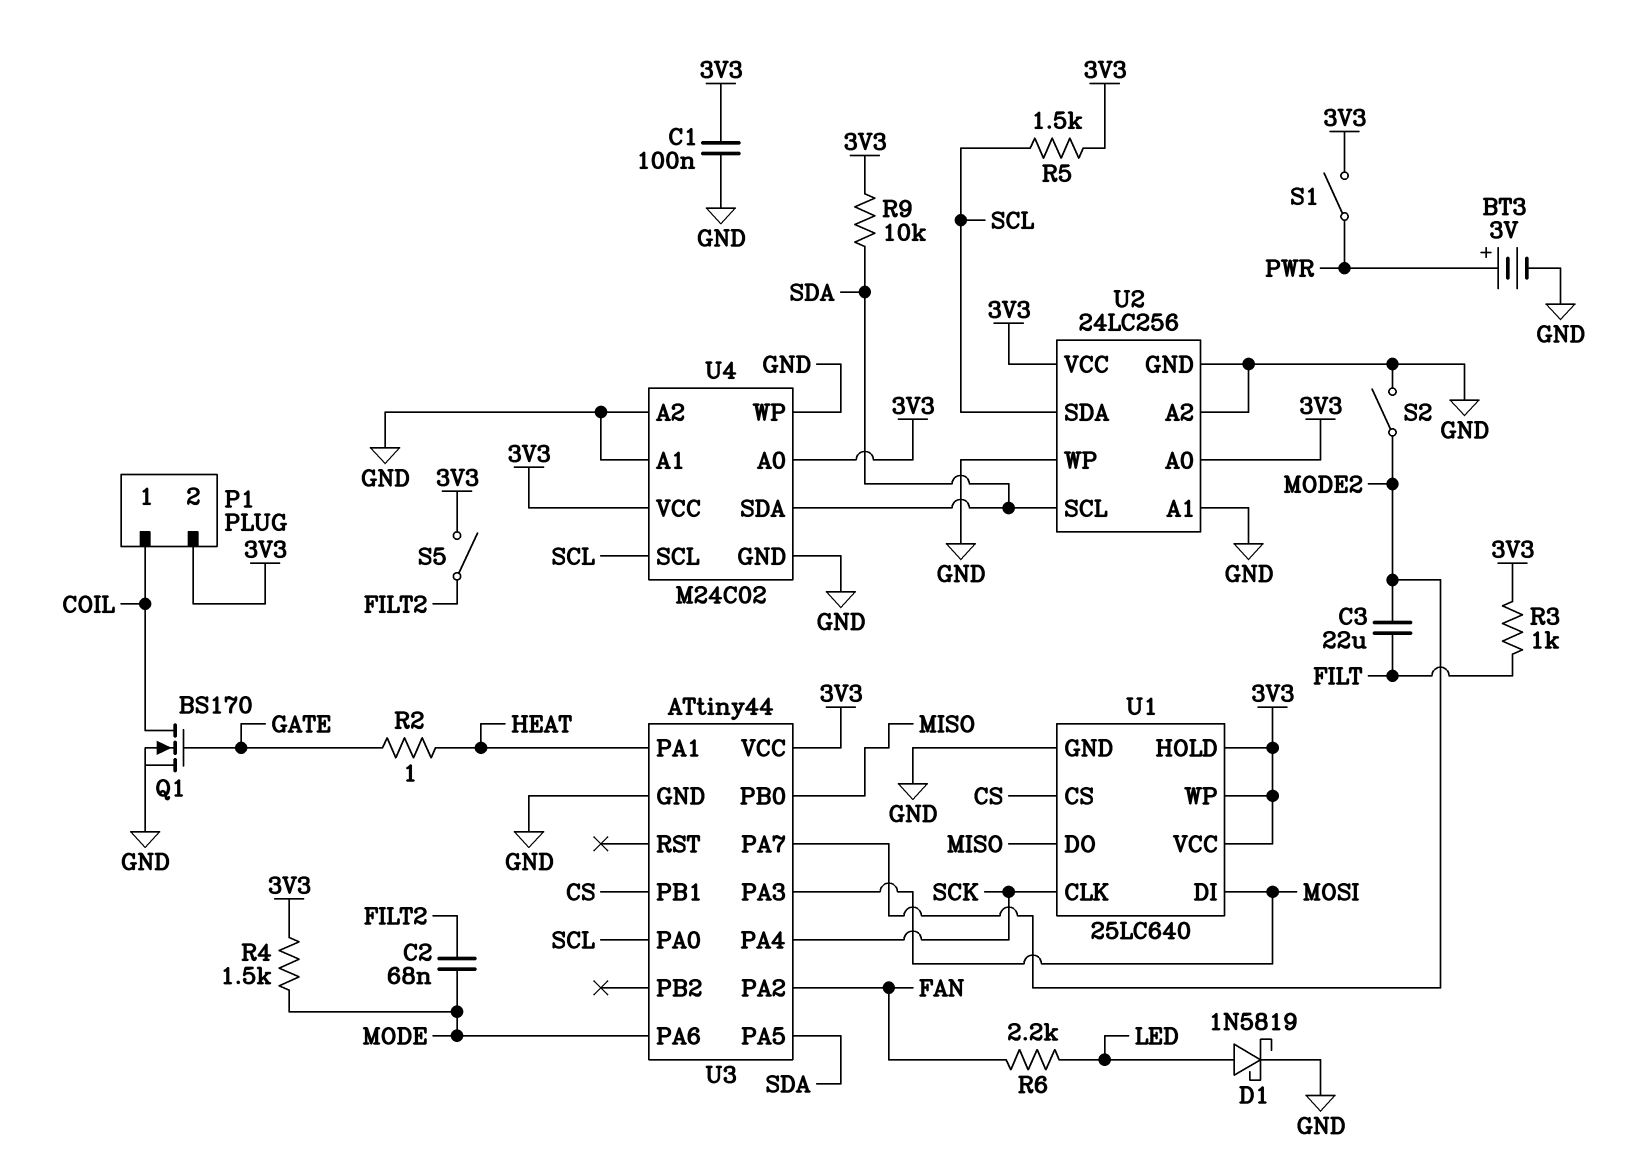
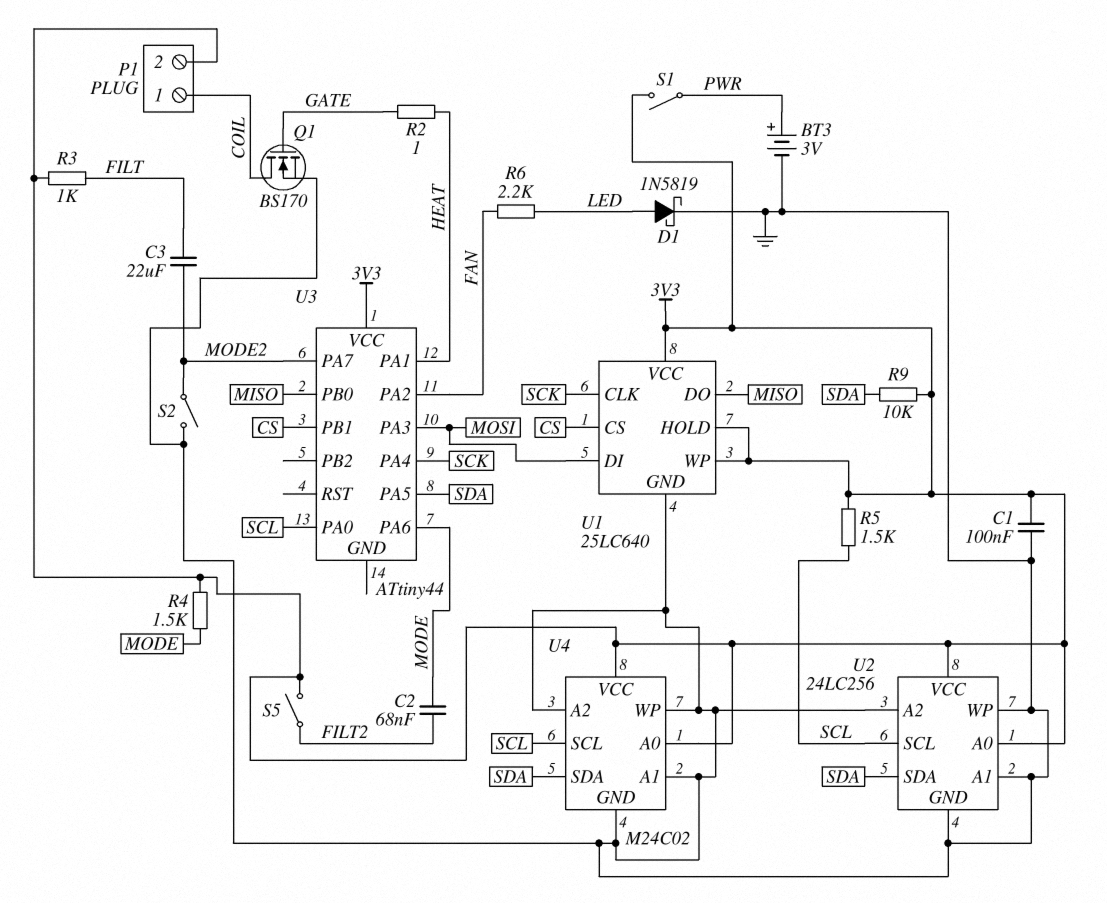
U2 pin SCL: SDA -> SCL
U2 pin SDA: SCL -> SDA
U3 pin GND: GND -> none

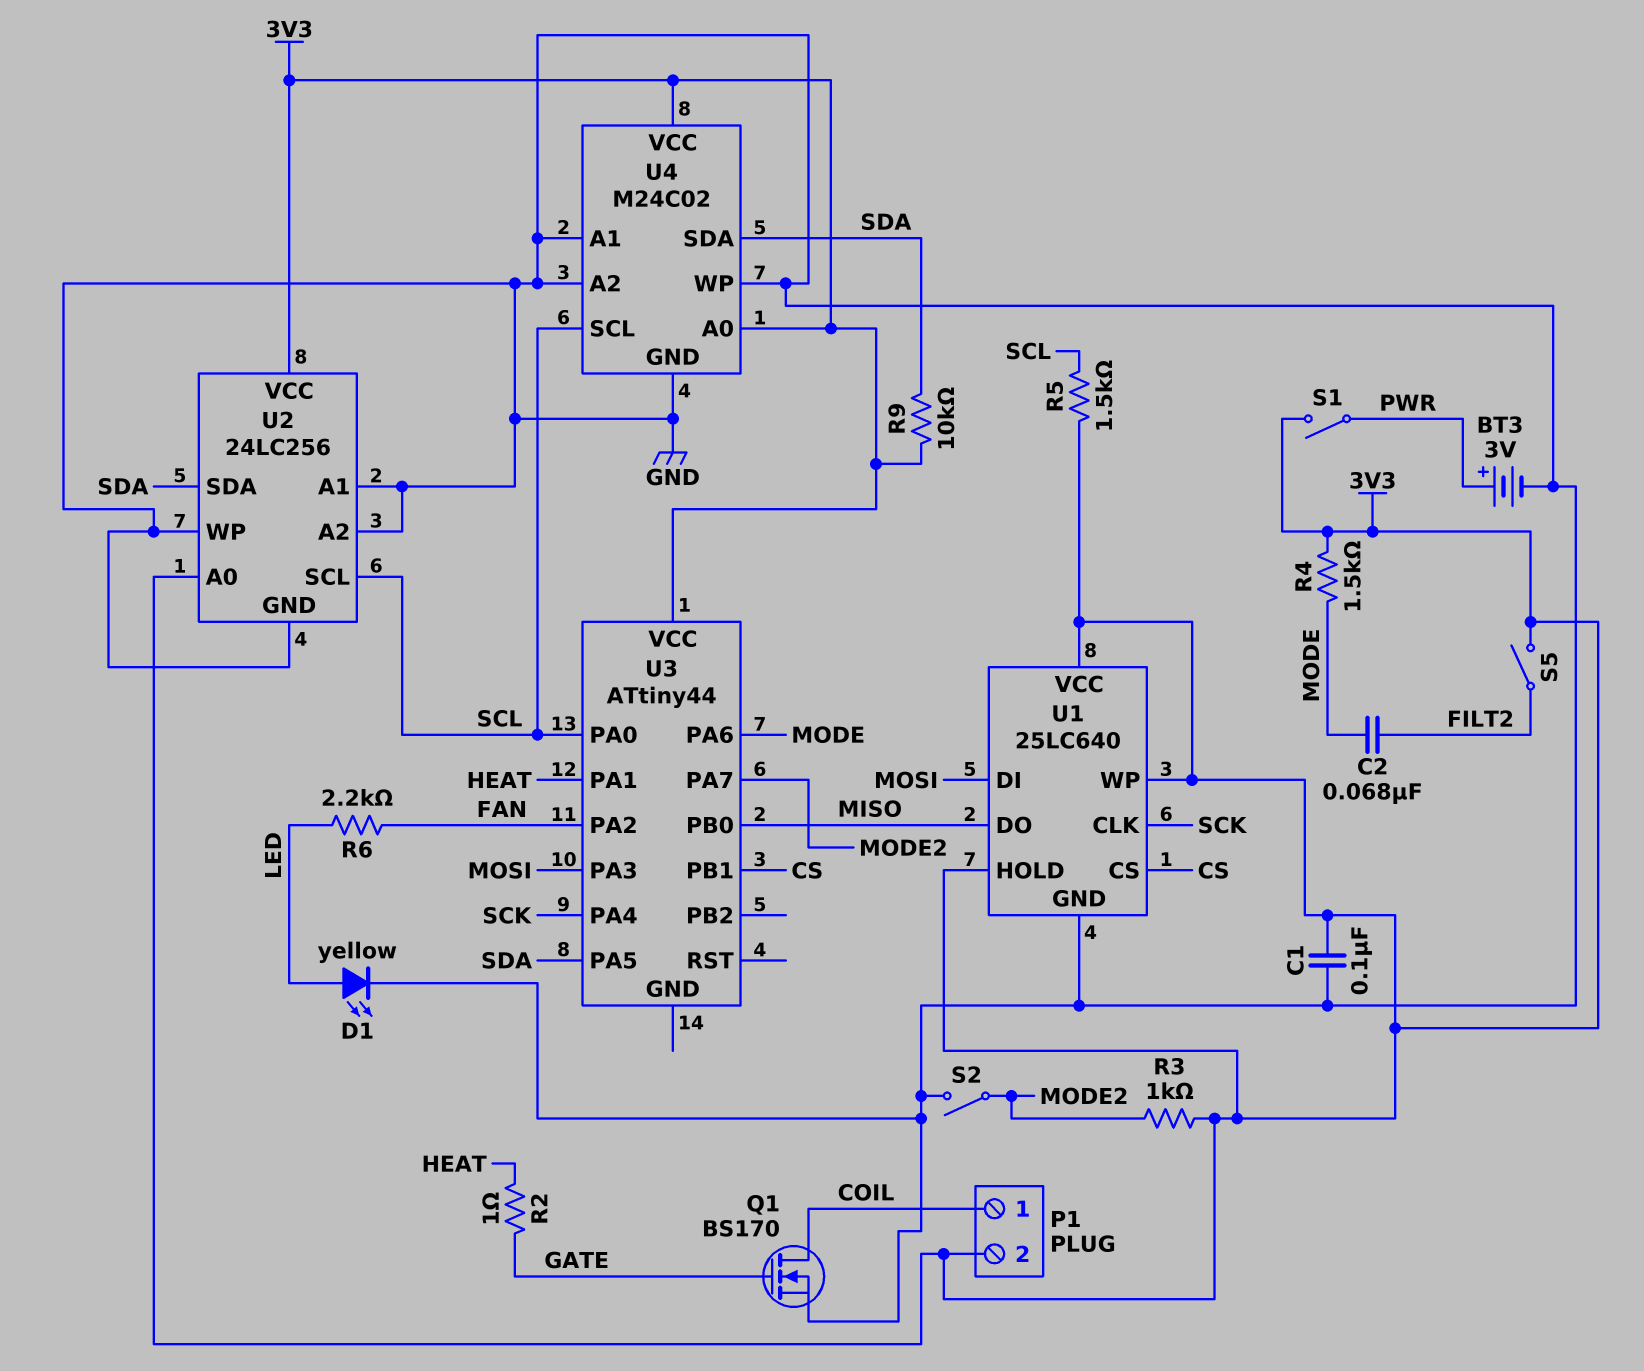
C3: 22uF (FILT, MODE2) -> none
D1: schottky 1N5819 (A LED, K GND) -> LED yellow (A LED, K GND)
R3: 1k (3V3, FILT) -> 1k (3V3, MODE2)

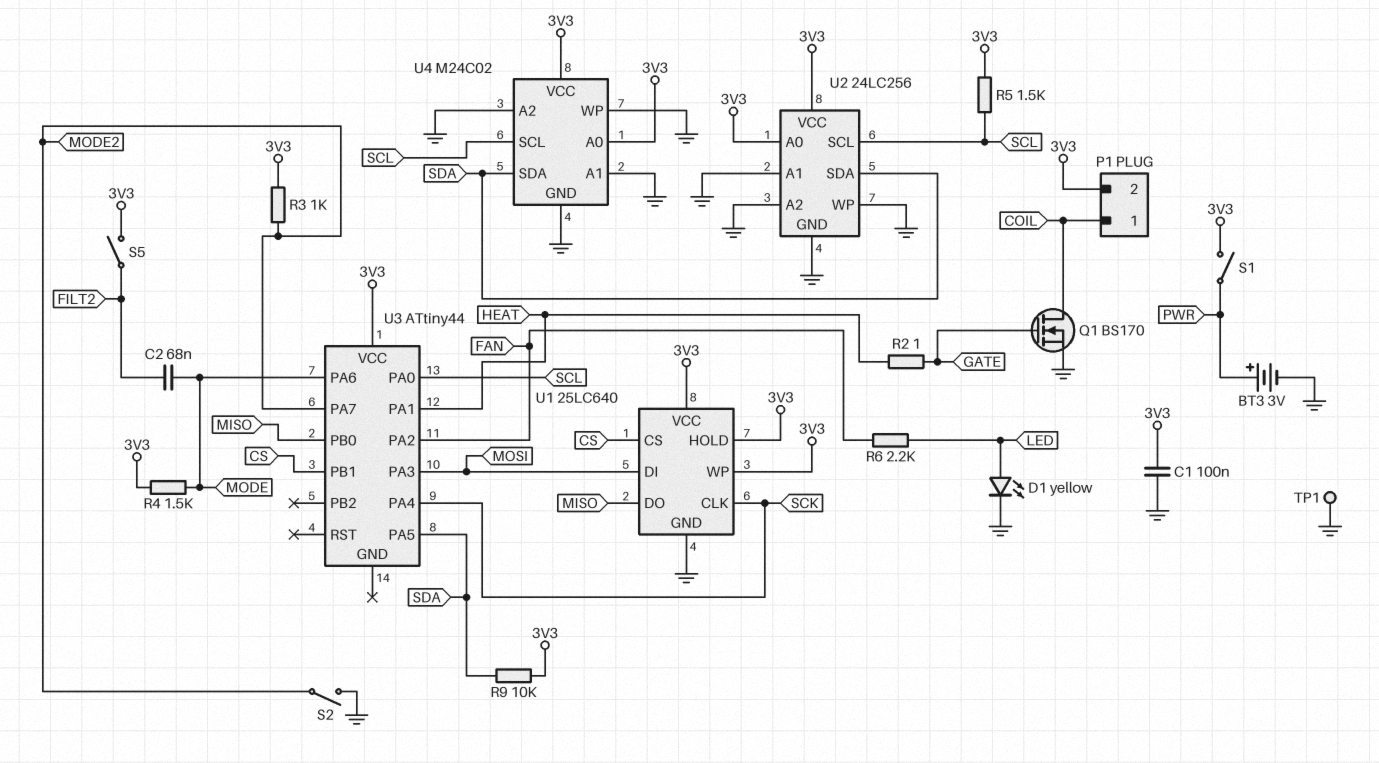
TP1: none -> test point (GND)

